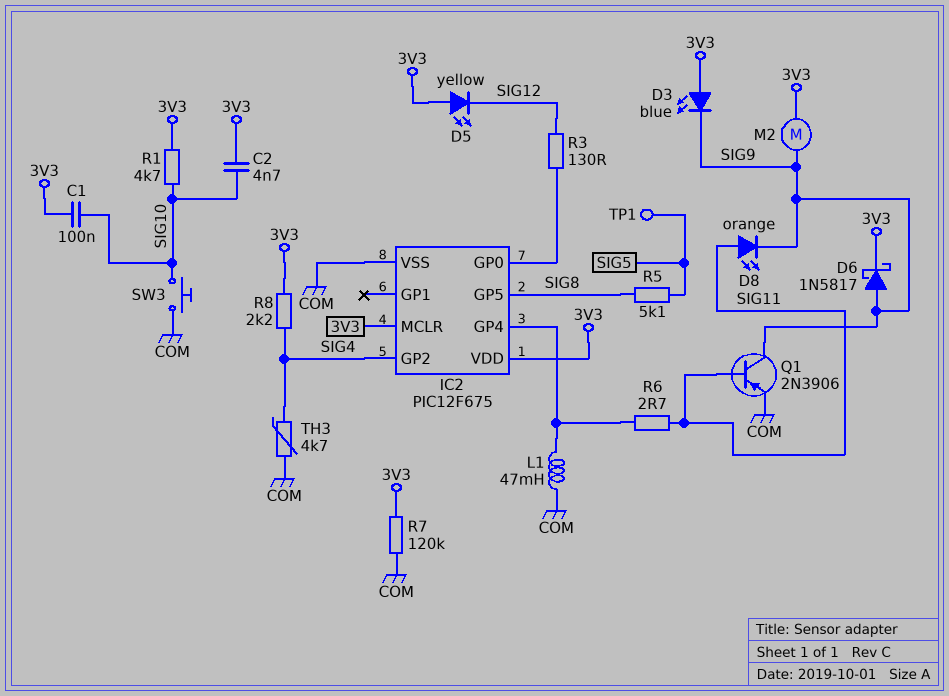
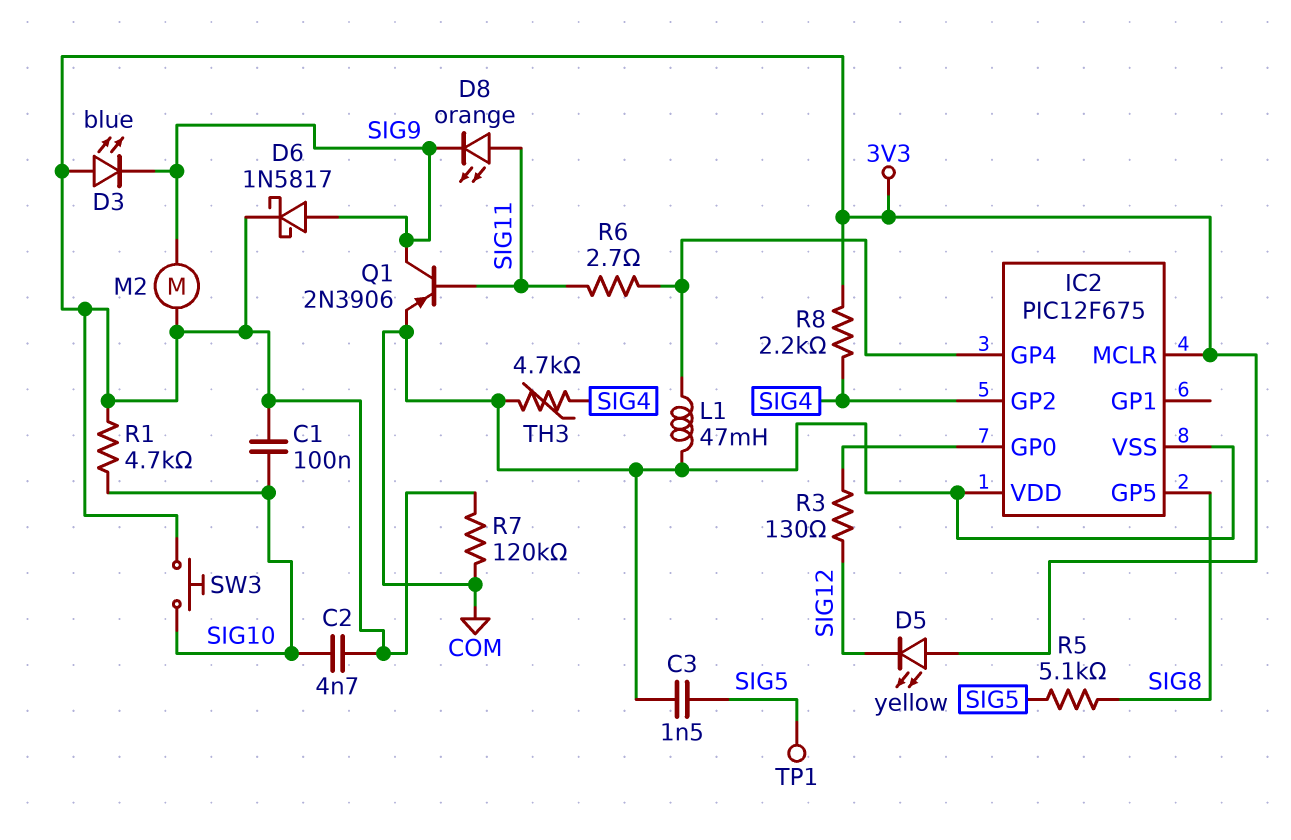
C3: none -> 1.5nF (COM, SIG5)
IC2 pin VDD: 3V3 -> COM
SW3: button (COM, SIG10) -> button (3V3, SIG10)

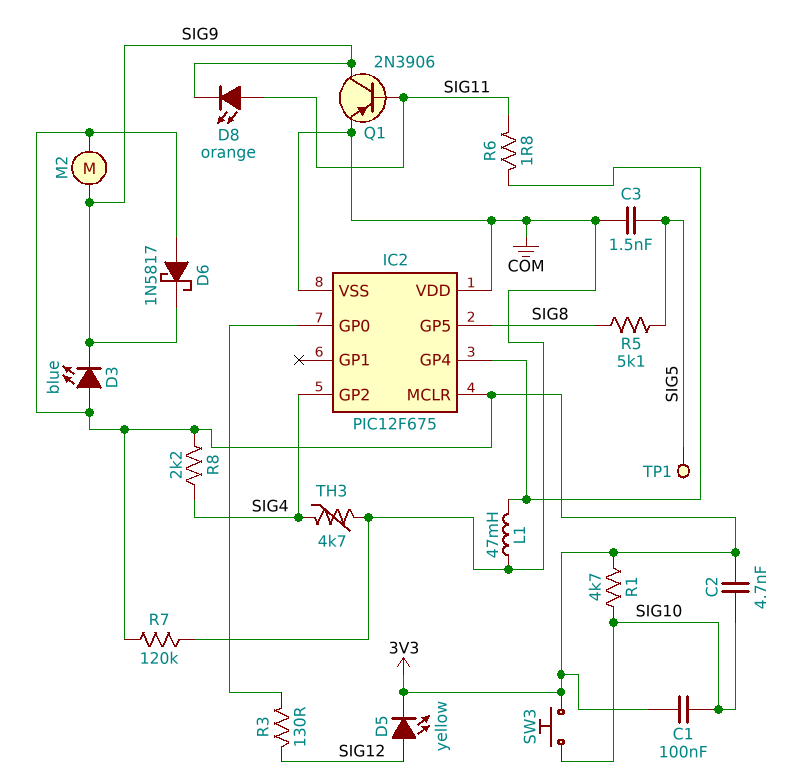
D5: LED yellow (A 3V3, K SIG12) -> LED yellow (A SIG12, K 3V3)
D6: schottky 1N5817 (A SIG9, K 3V3) -> schottky 1N5817 (A 3V3, K SIG9)
R6: 2.7 (IC2/GP4, SIG11) -> 1.8 (IC2/GP4, SIG11)

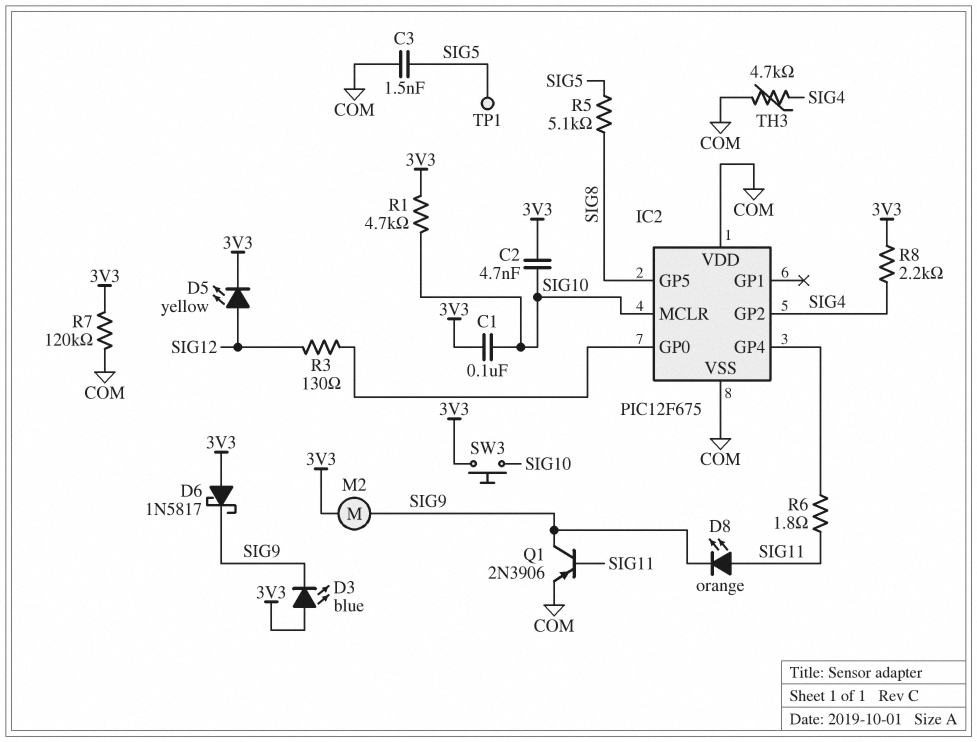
IC2 pin MCLR: 3V3 -> SIG10
L1: 47mH (COM, IC2/GP4) -> none

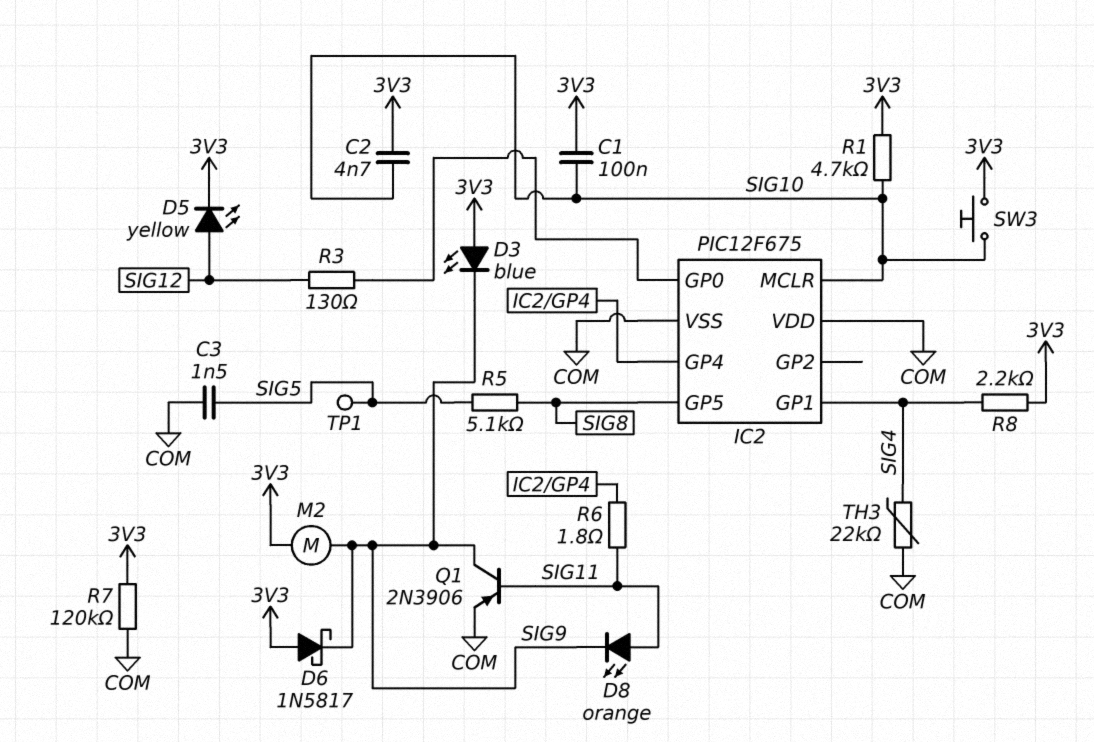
IC2 pin GP1: none -> SIG4
IC2 pin GP2: SIG4 -> none
TH3: 4.7k (COM, SIG4) -> 22k (COM, SIG4)

